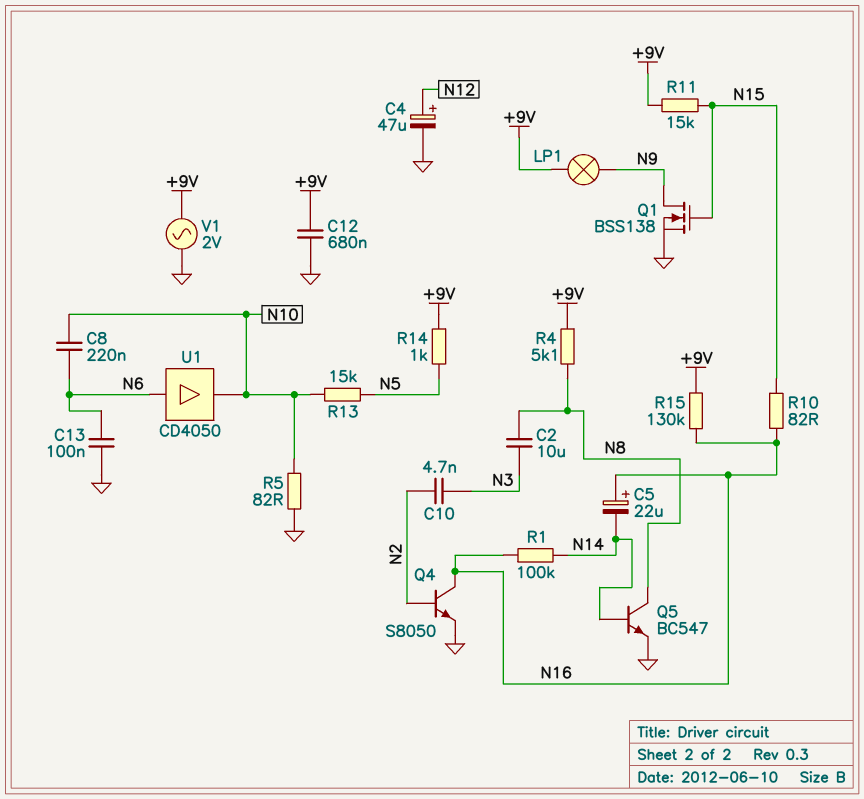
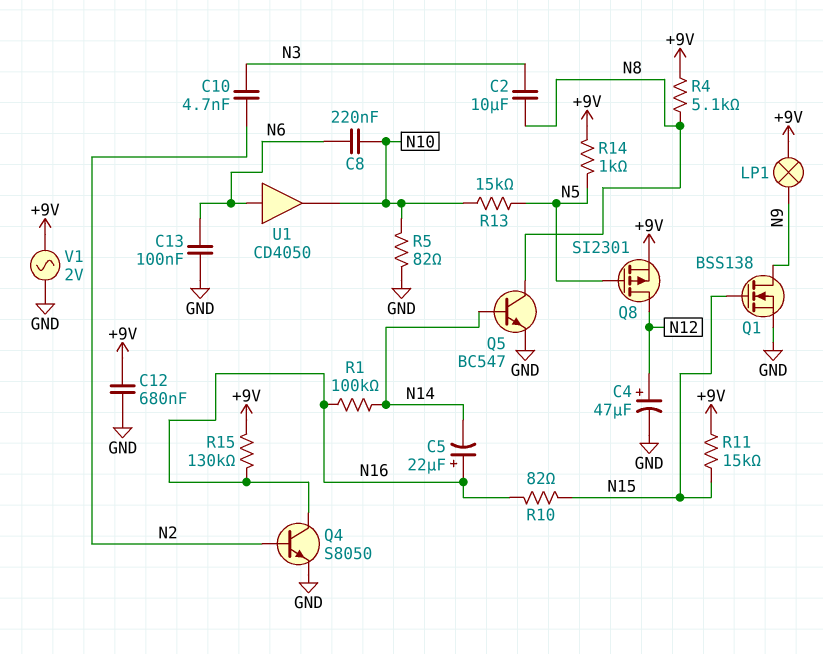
Q8: none -> PMOS SI2301 (G N5, D N12, S +9V)

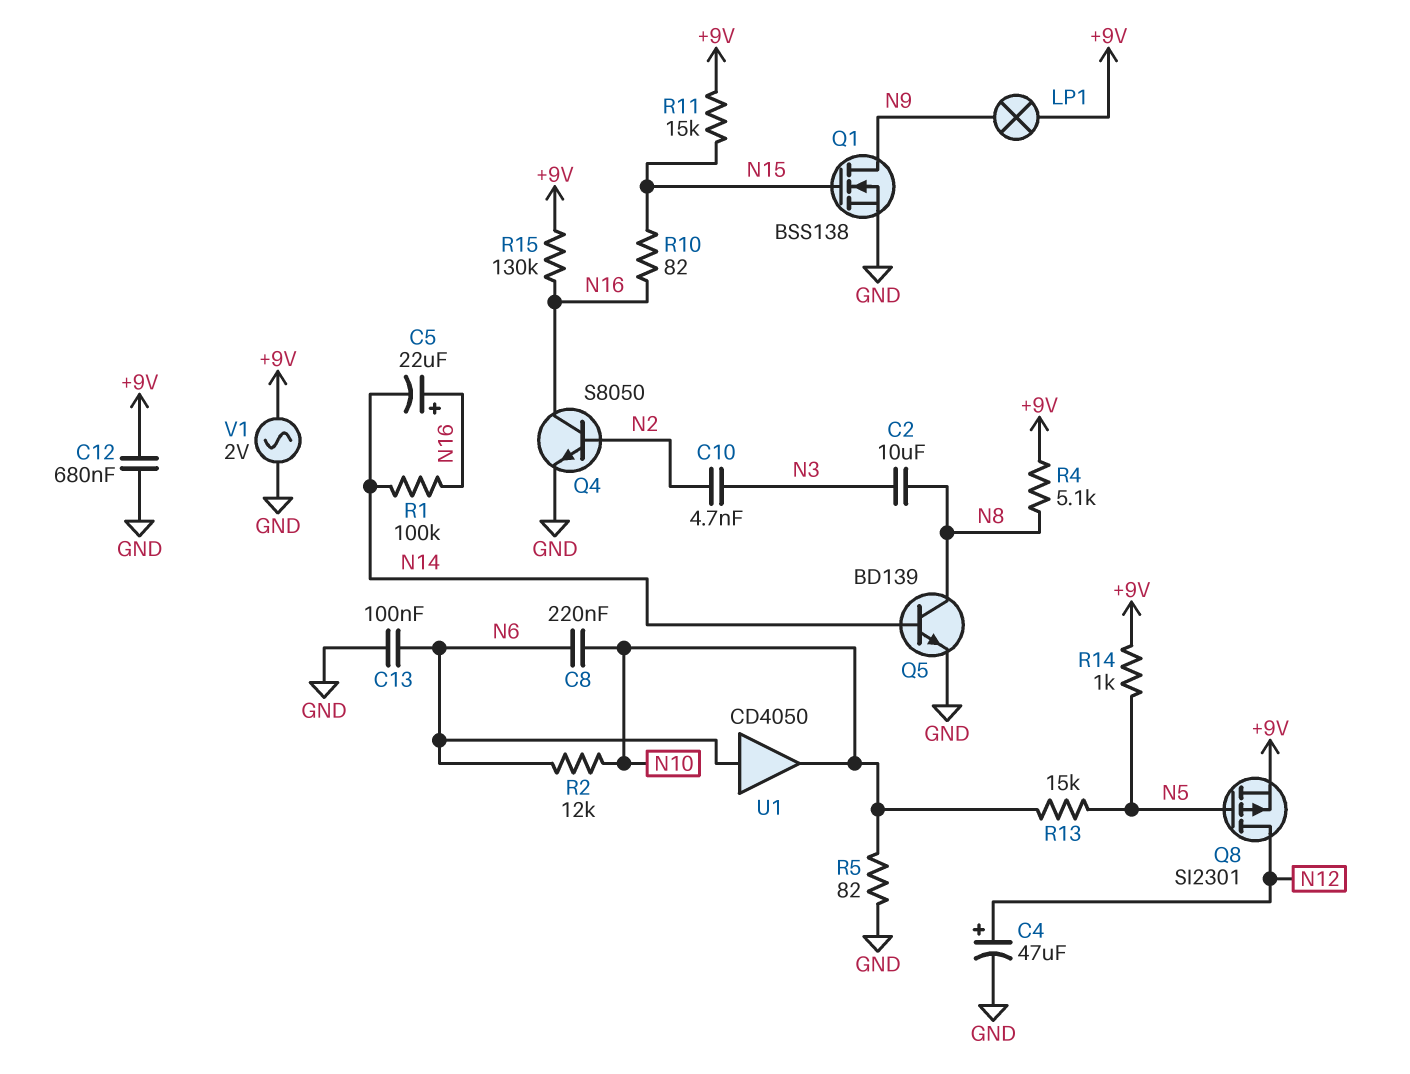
Q5: NPN BC547 (B N14, C N8, E GND) -> NPN BD139 (B N14, C N8, E GND)
R2: none -> 12k (N6, N10)

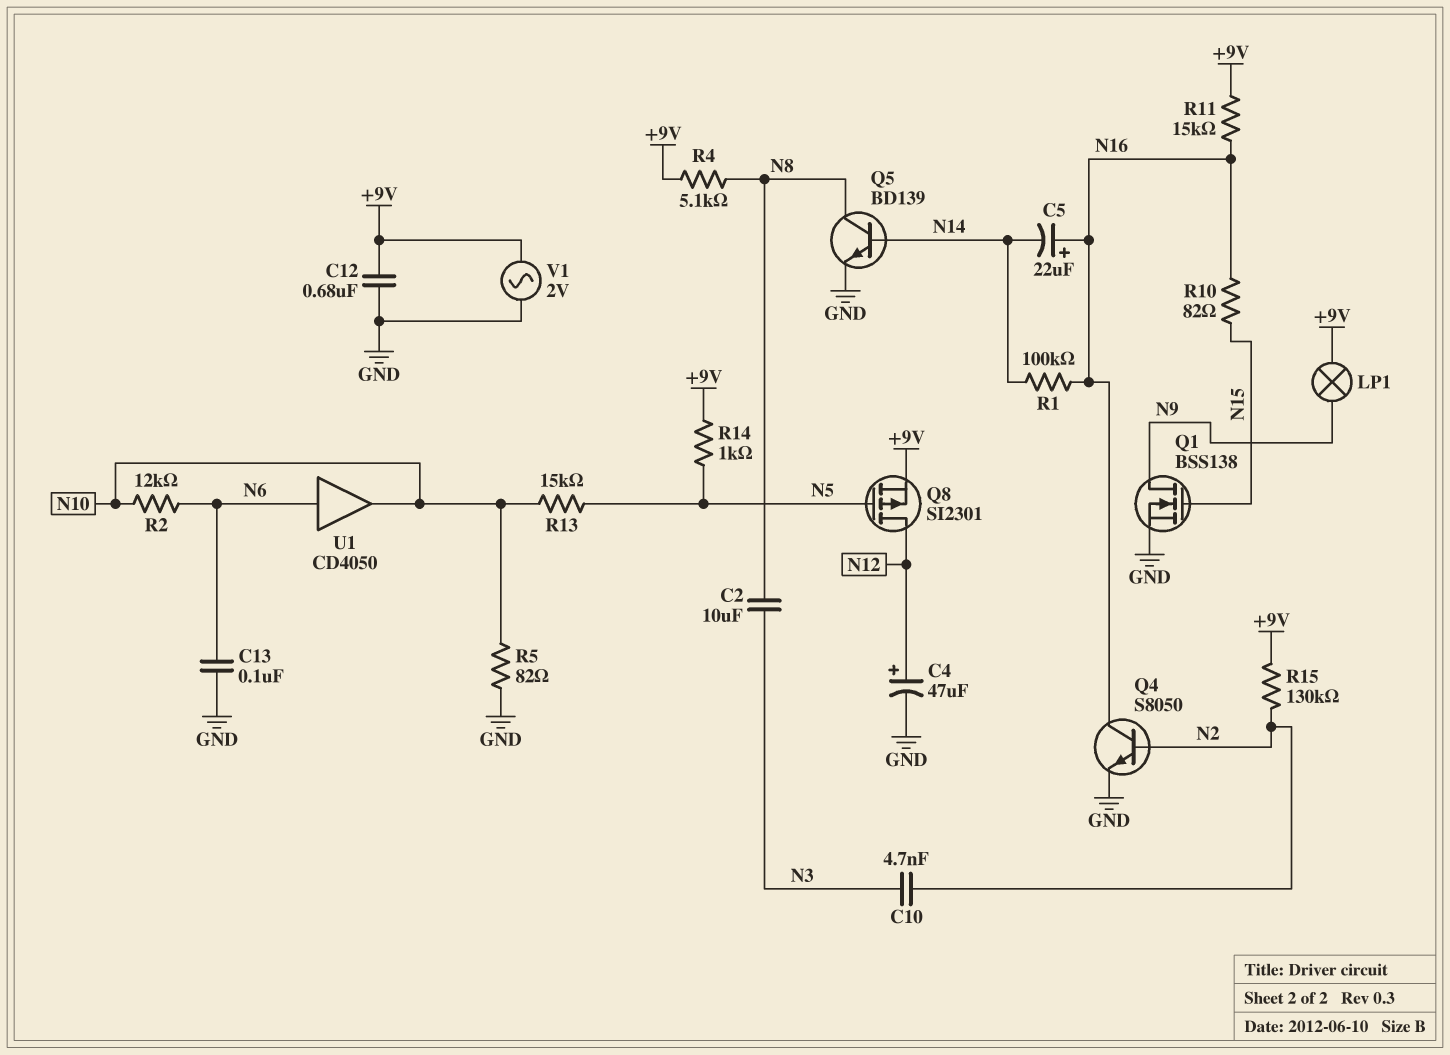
C8: 220nF (N6, N10) -> none
R11: 15k (+9V, N15) -> 15k (+9V, N16)
R15: 130k (+9V, N16) -> 130k (+9V, N2)

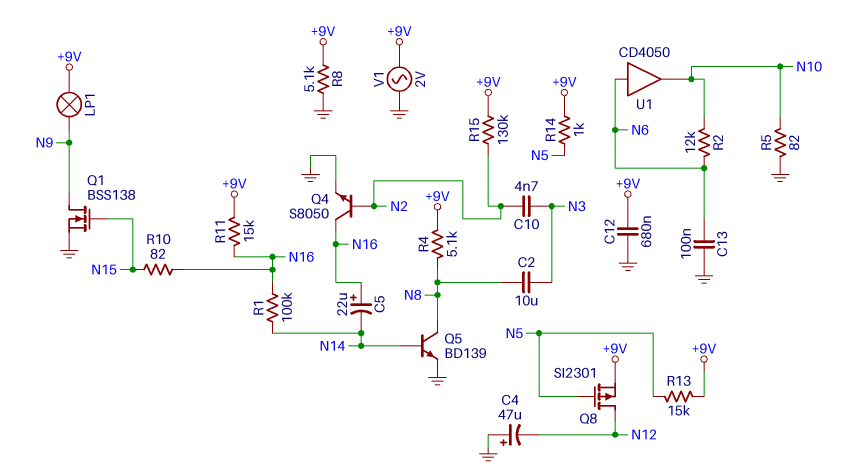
C4: 47uF (plus N12, minus GND) -> 47uF (plus GND, minus N12)
R8: none -> 5.1k (+9V, GND)
R13: 15k (N5, N10) -> 15k (+9V, N5)

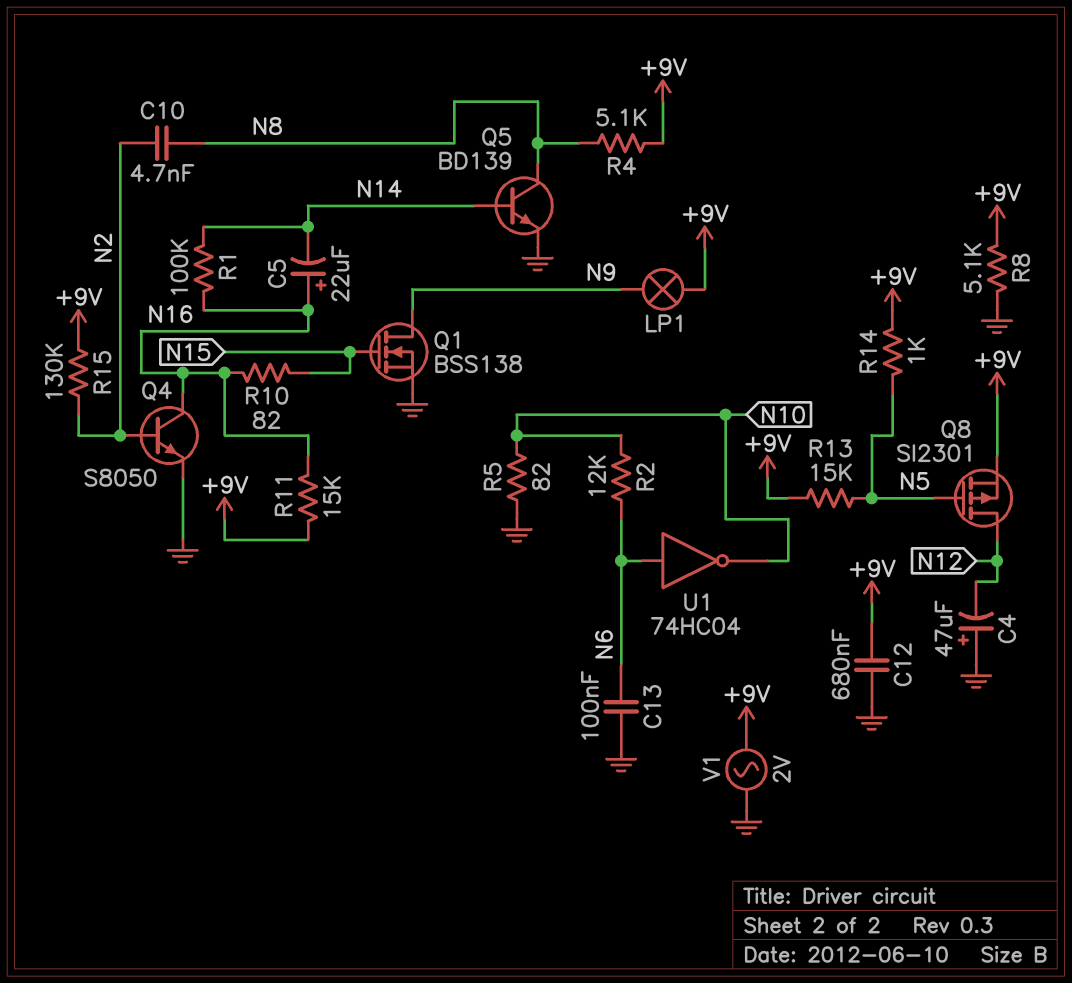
C2: 10uF (N3, N8) -> none
C10: 4.7nF (N2, N3) -> 4.7nF (N2, N8)
U1: buffer CD4050 (in N6, out N10) -> NOT 74HC04 (in N6, out N10)

